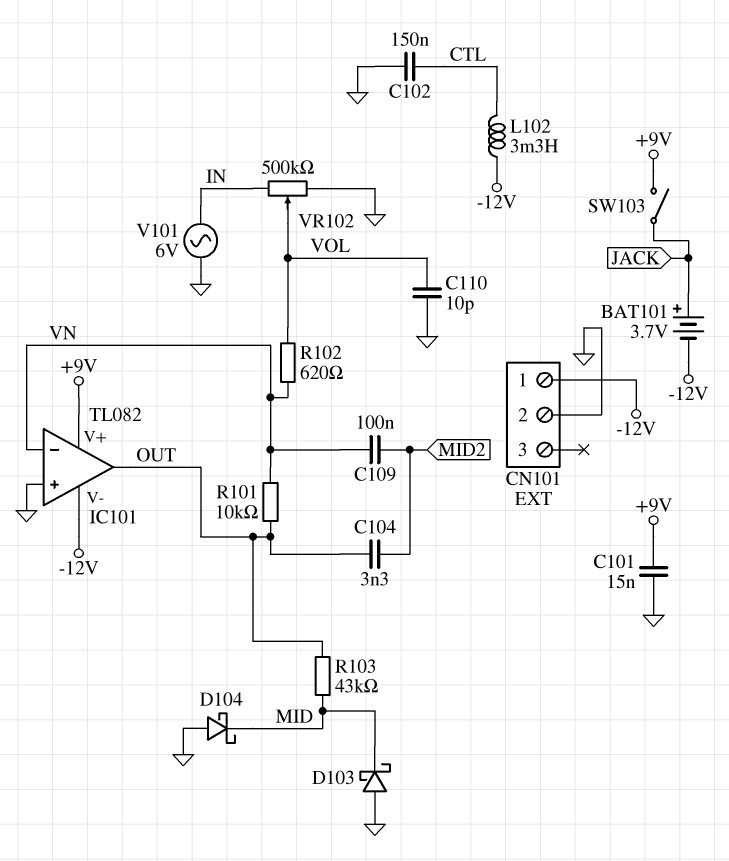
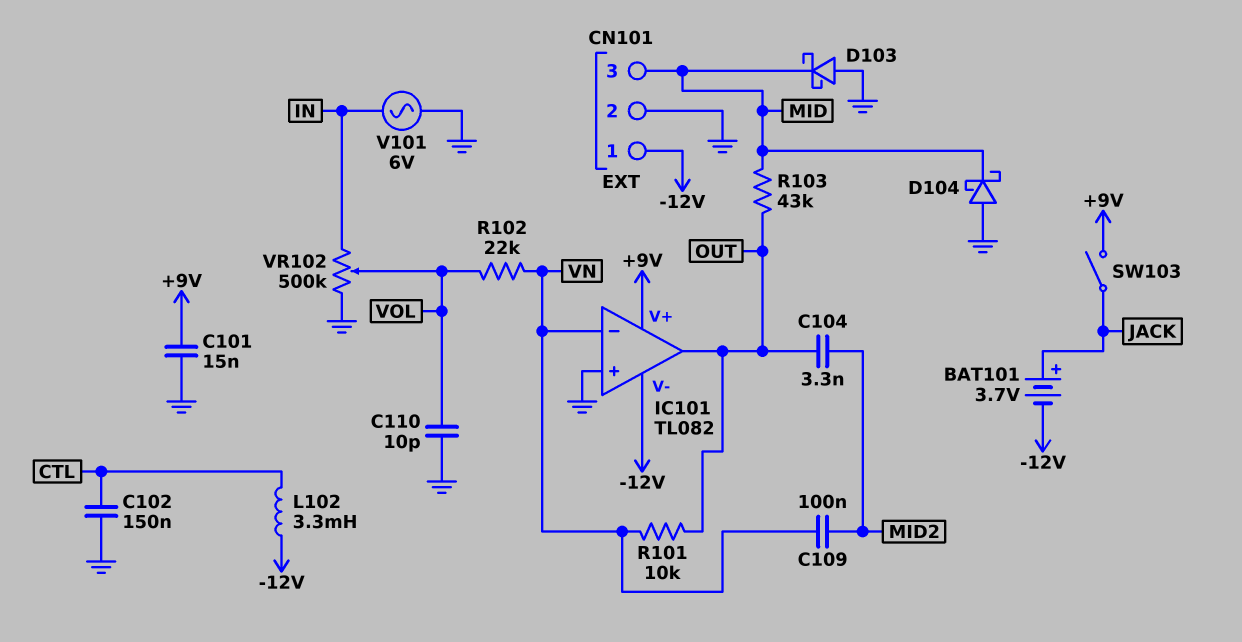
CN101 pin 3: none -> MID
R102: 620 (VN, VOL) -> 22k (VN, VOL)

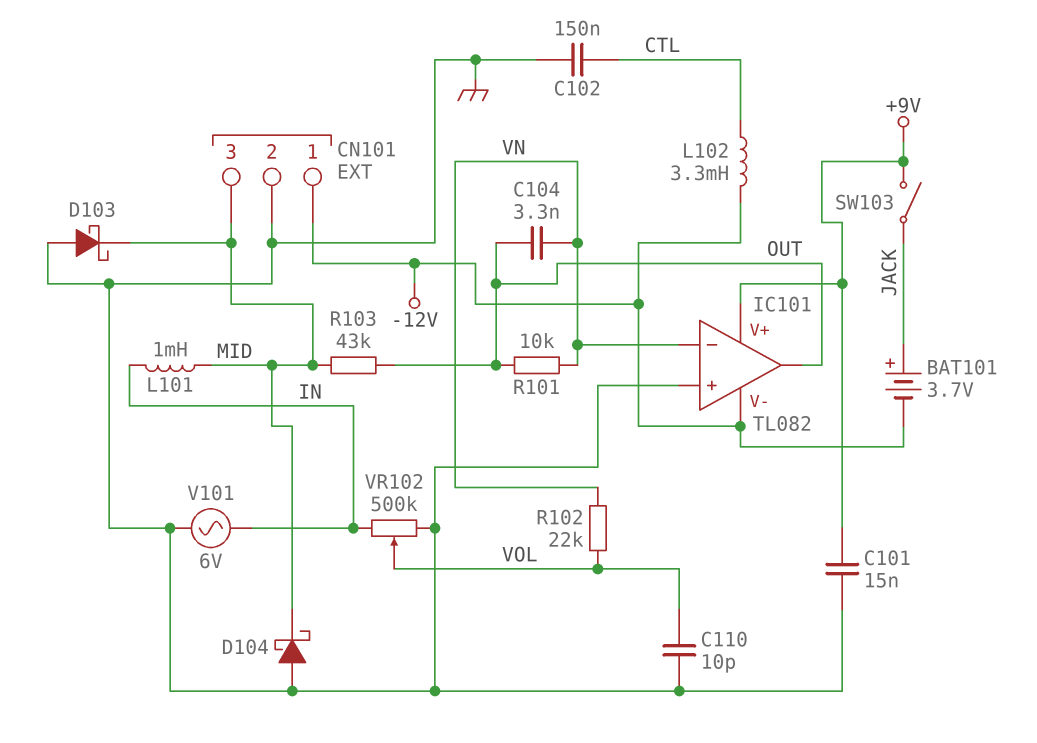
C104: 3.3nF (MID2, OUT) -> 3.3nF (OUT, VN)
C109: 100nF (MID2, VN) -> none
L101: none -> 1mH (IN, MID)

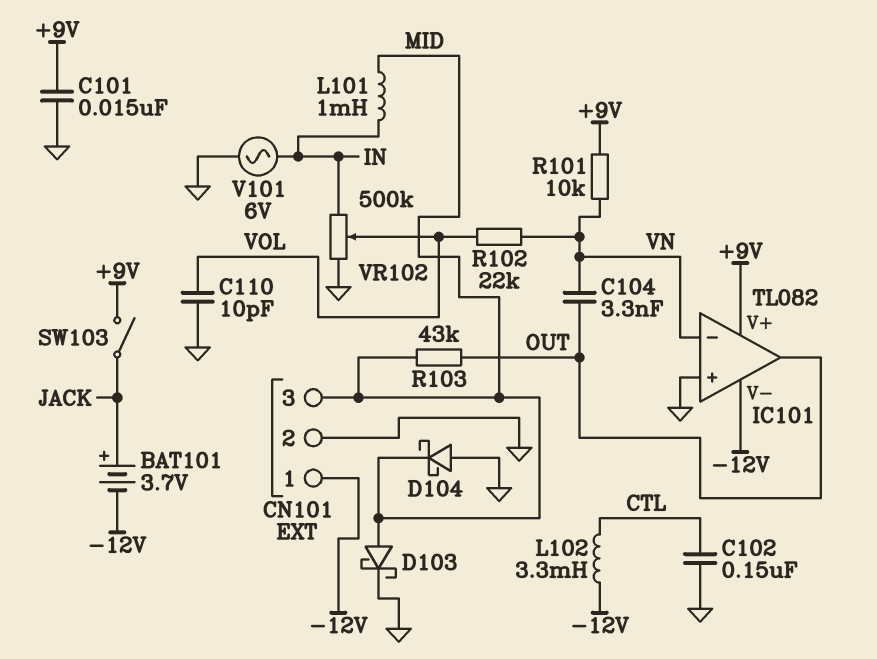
D103: schottky (A GND, K MID) -> schottky (A MID, K GND)
R101: 10k (OUT, VN) -> 10k (+9V, VN)

